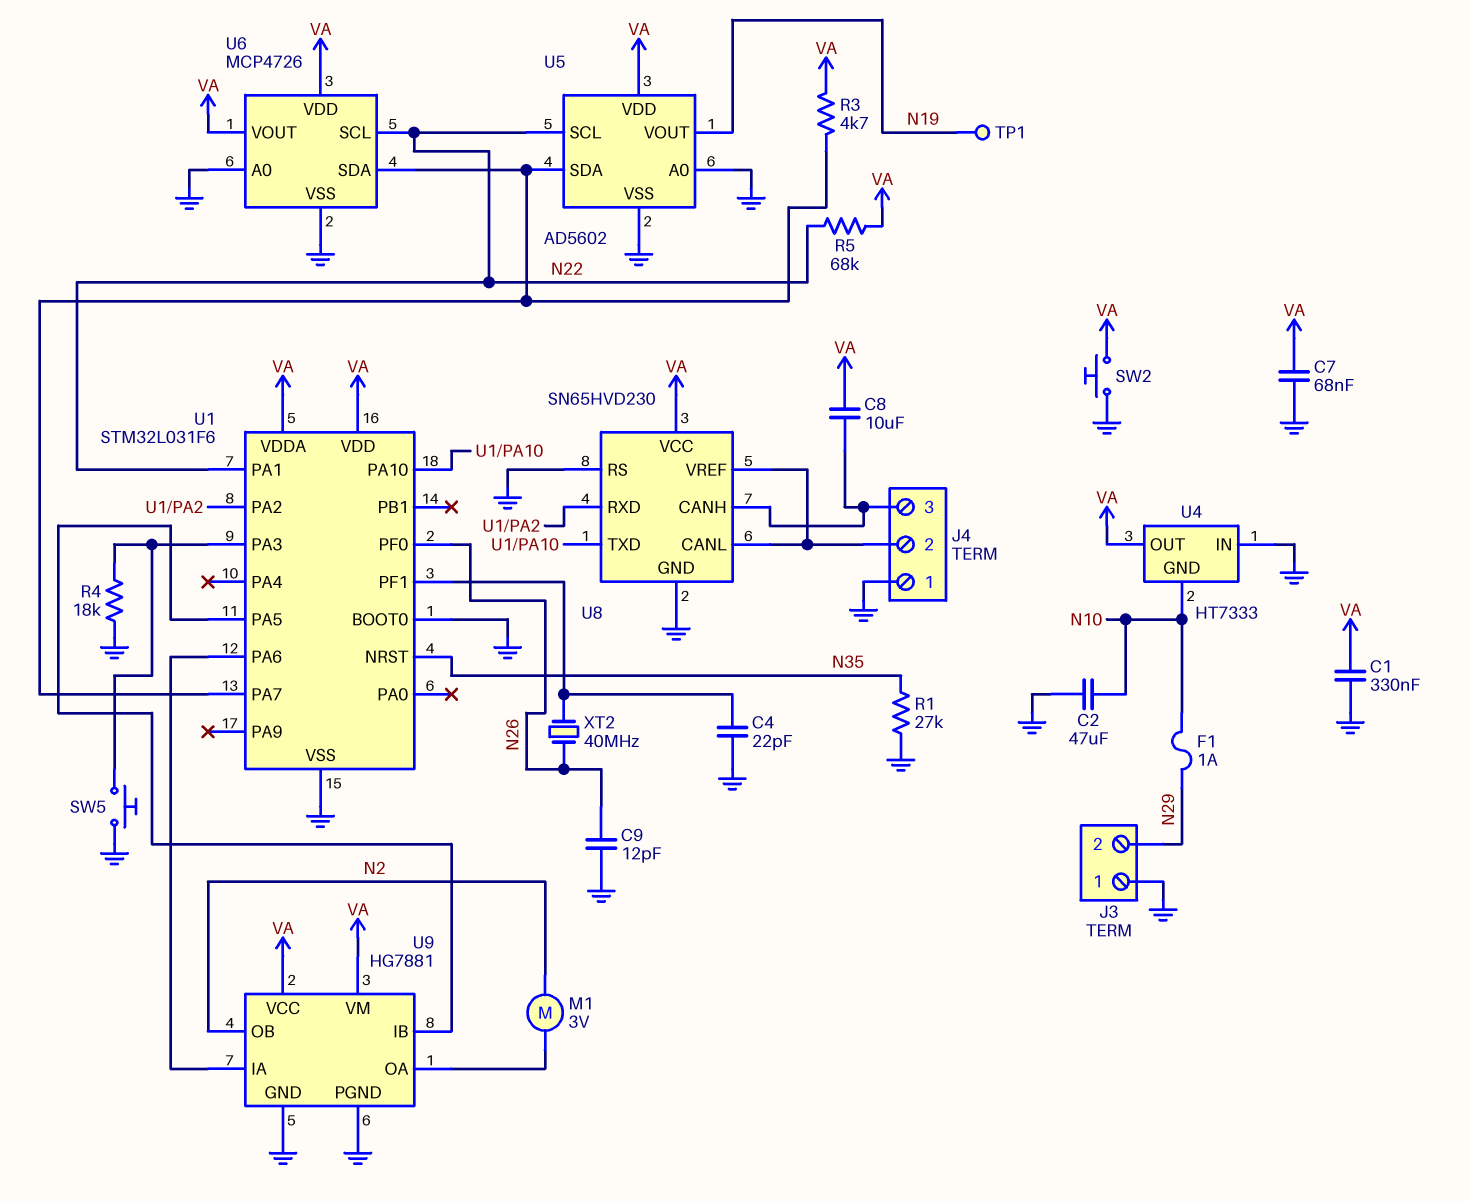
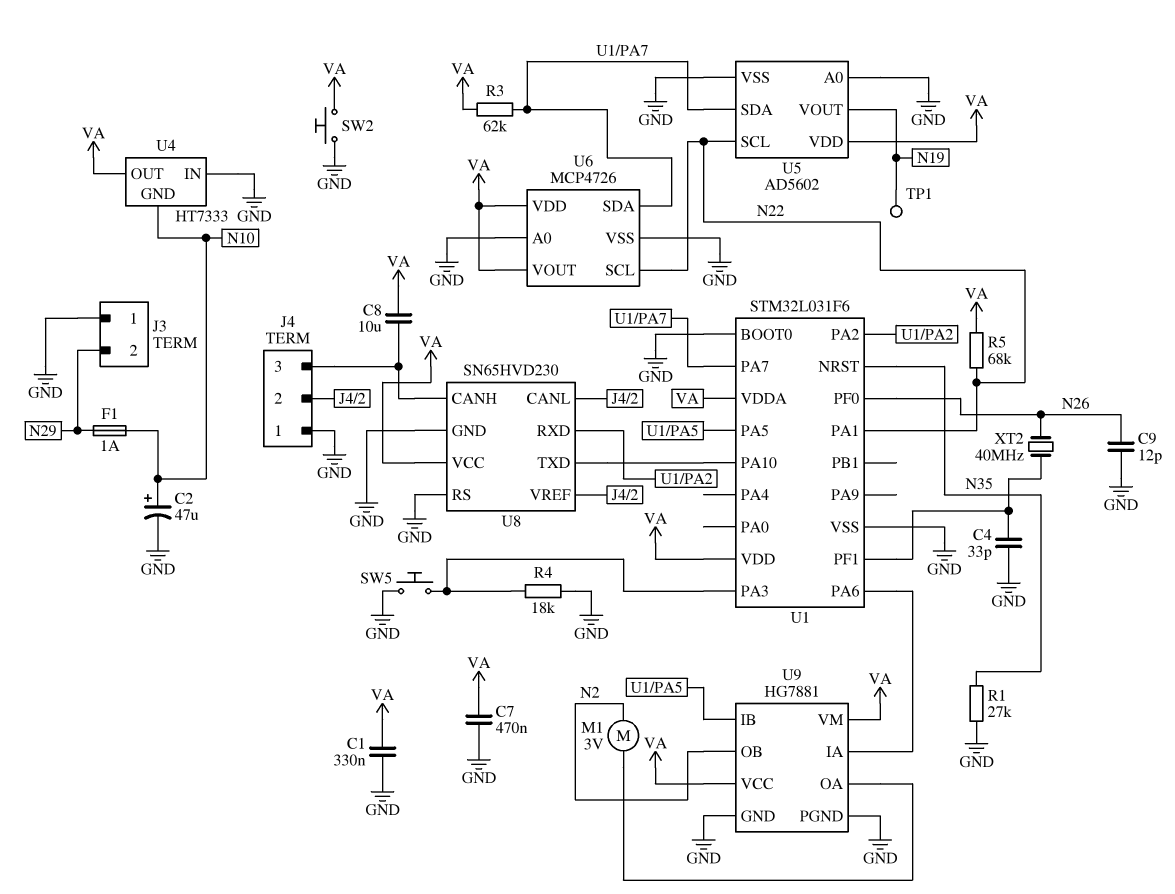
C2: 47uF (GND, N10) -> 47uF (plus N10, minus GND)
C4: 22pF (GND, U1/PF1) -> 33pF (GND, U1/PF1)
C7: 68nF (GND, VA) -> 470nF (GND, VA)
R3: 4.7k (U1/PA7, VA) -> 62k (U1/PA7, VA)

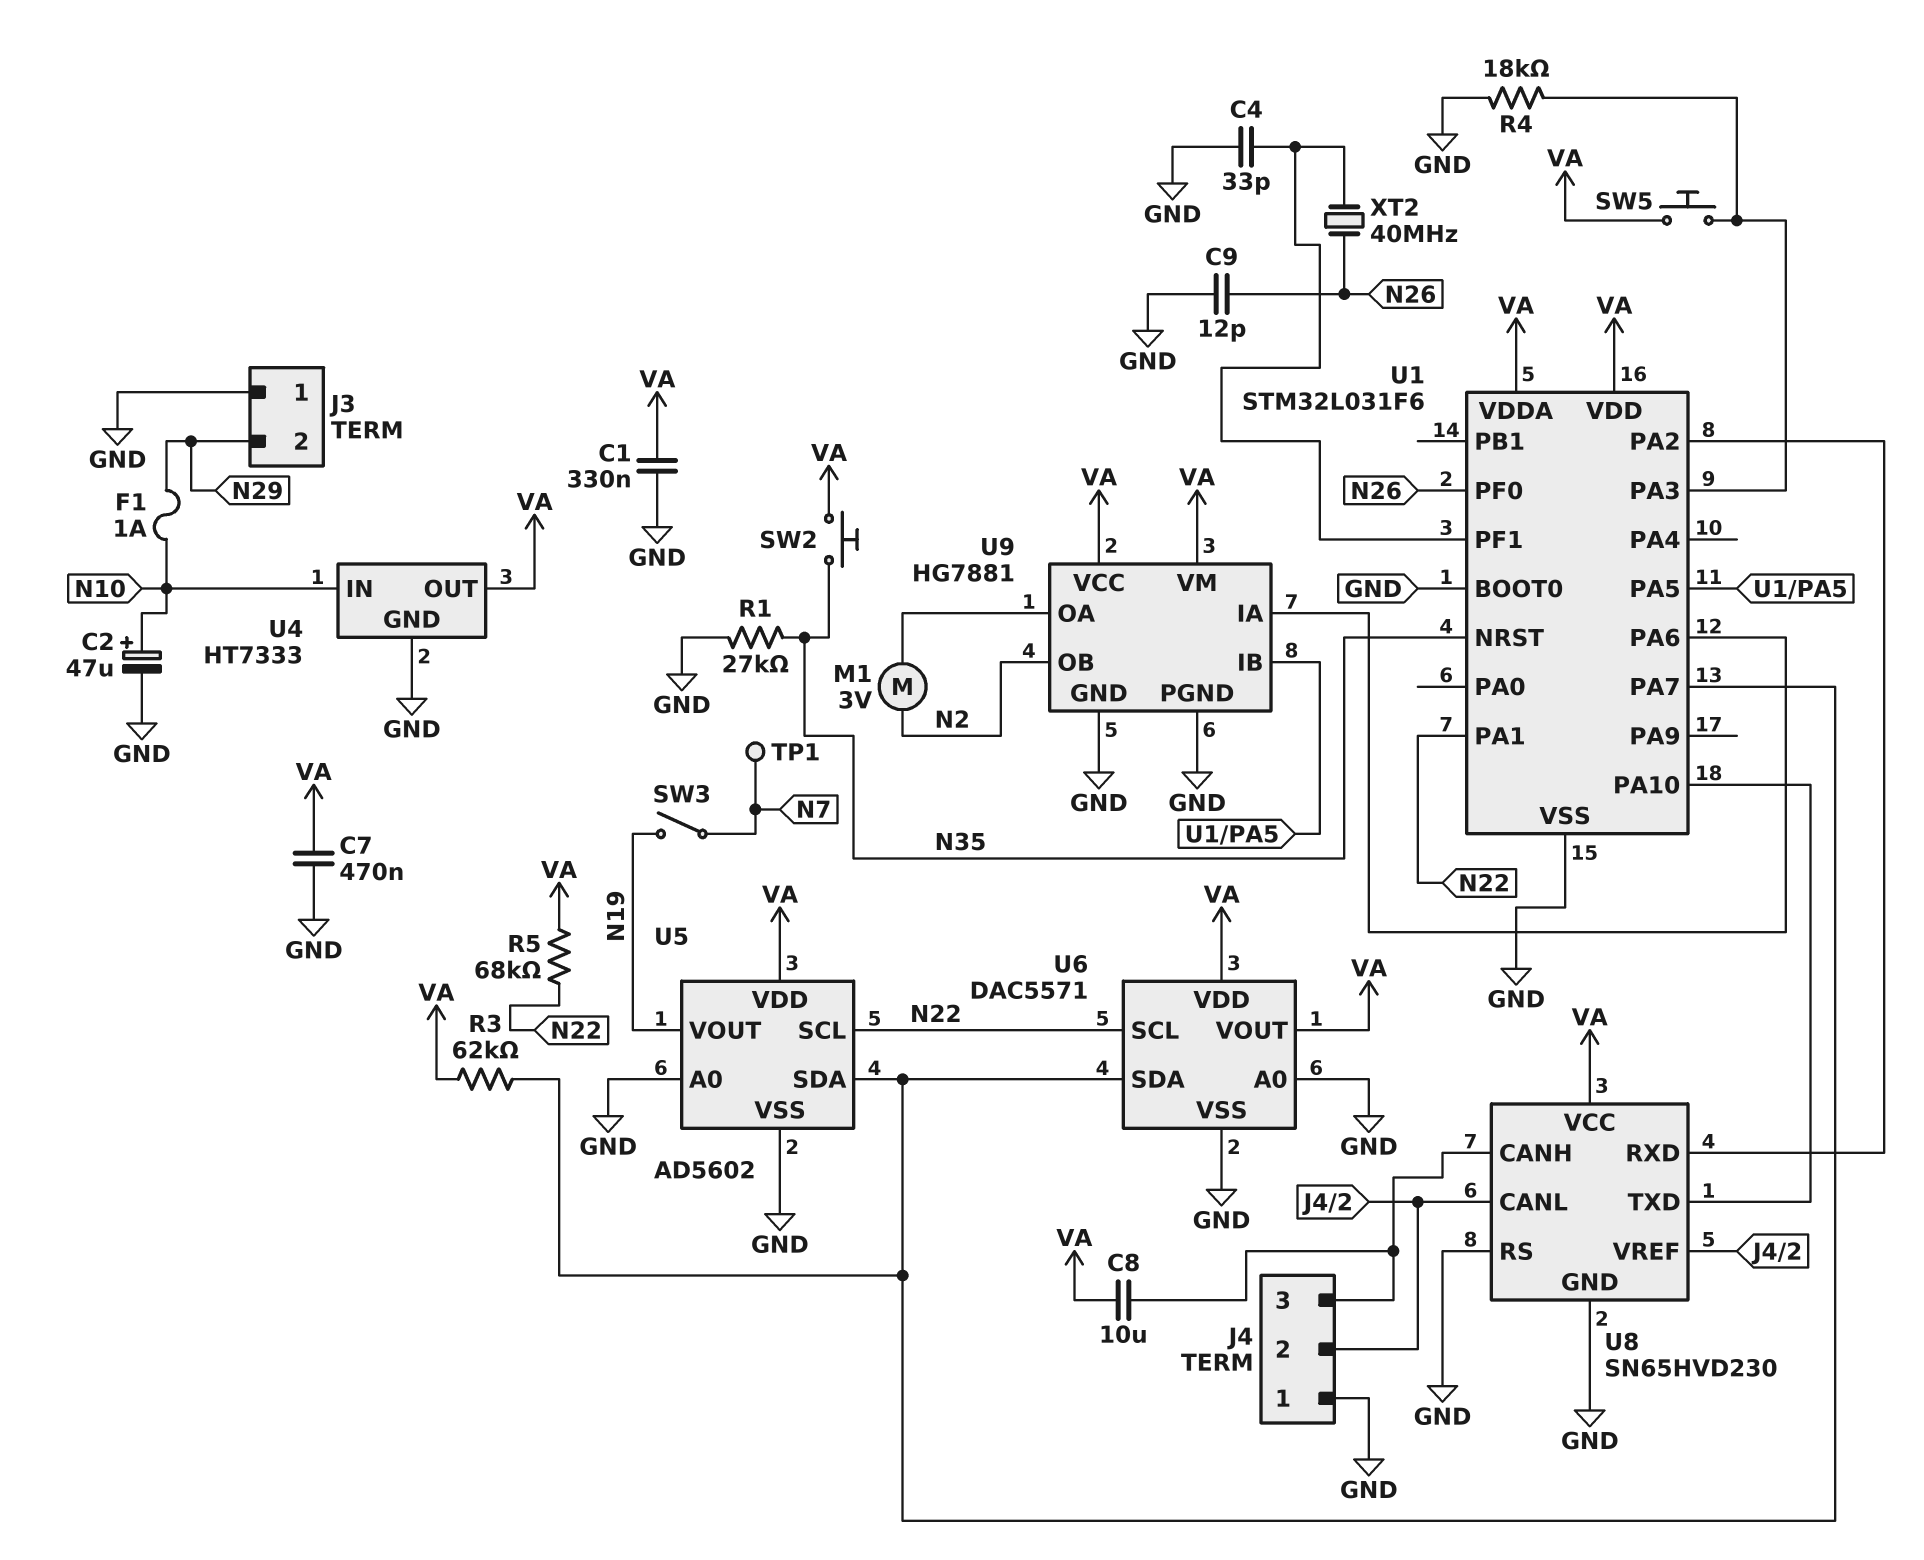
SW2: button (GND, VA) -> button (N35, VA)
SW3: none -> switch (N7, N19)
SW5: button (GND, U1/PA3) -> button (U1/PA3, VA)
TP1: test point (N19) -> test point (N7)
U4 pin GND: N10 -> GND
U4 pin IN: GND -> N10
U6: MCP4726 -> DAC5571

